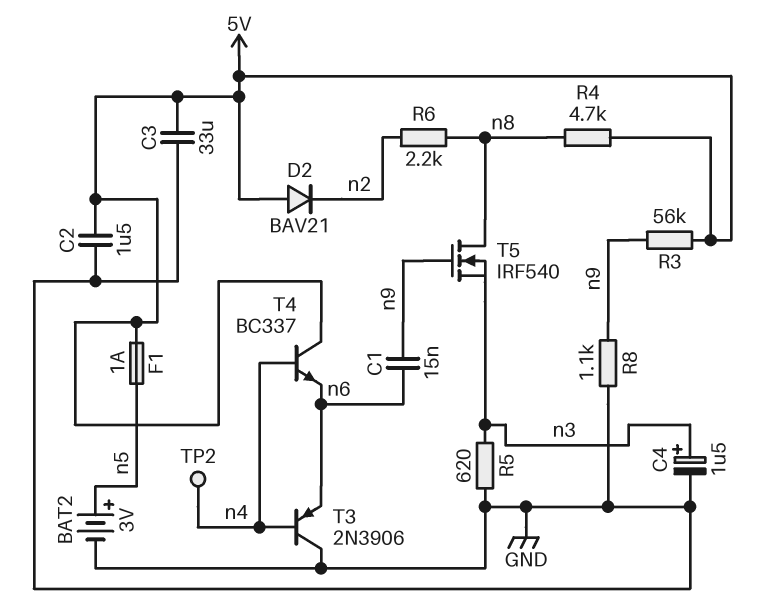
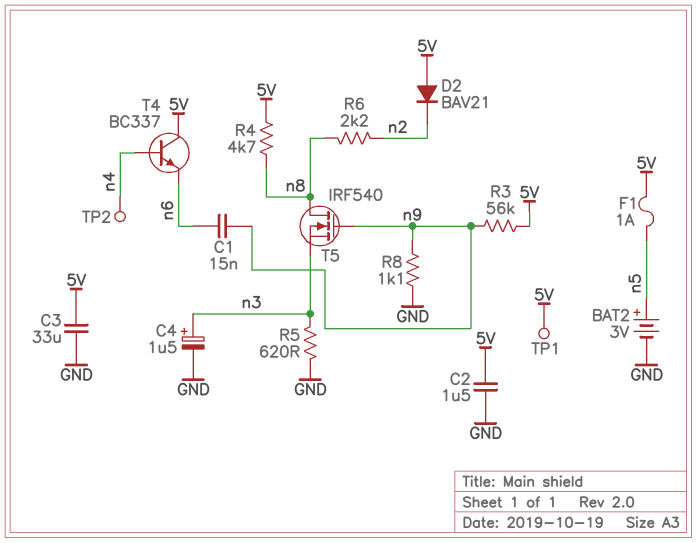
T3: PNP 2N3906 (B n4, C GND, E n6) -> none
TP1: none -> test point (5V)

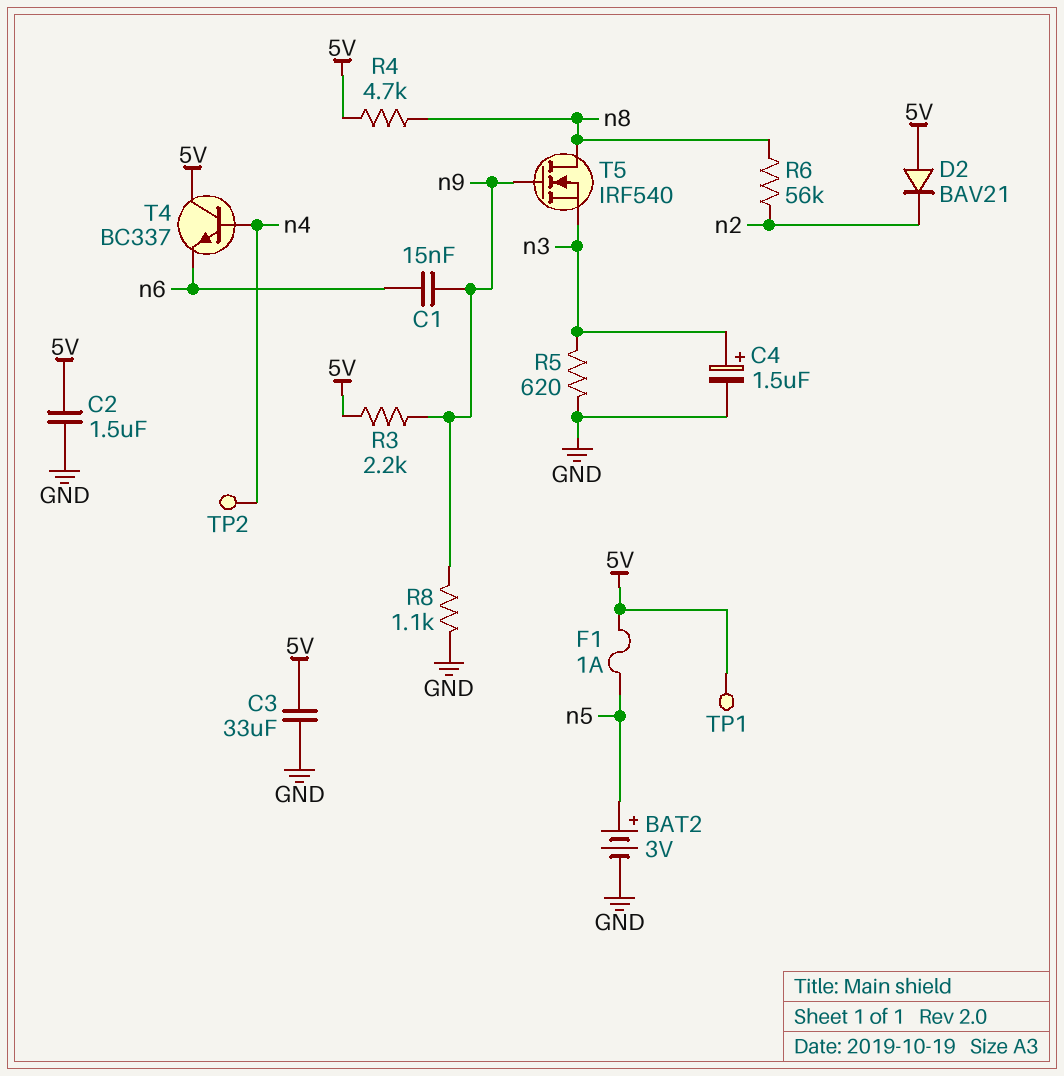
R3: 56k (5V, n9) -> 2.2k (5V, n9)
R6: 2.2k (n2, n8) -> 56k (n2, n8)

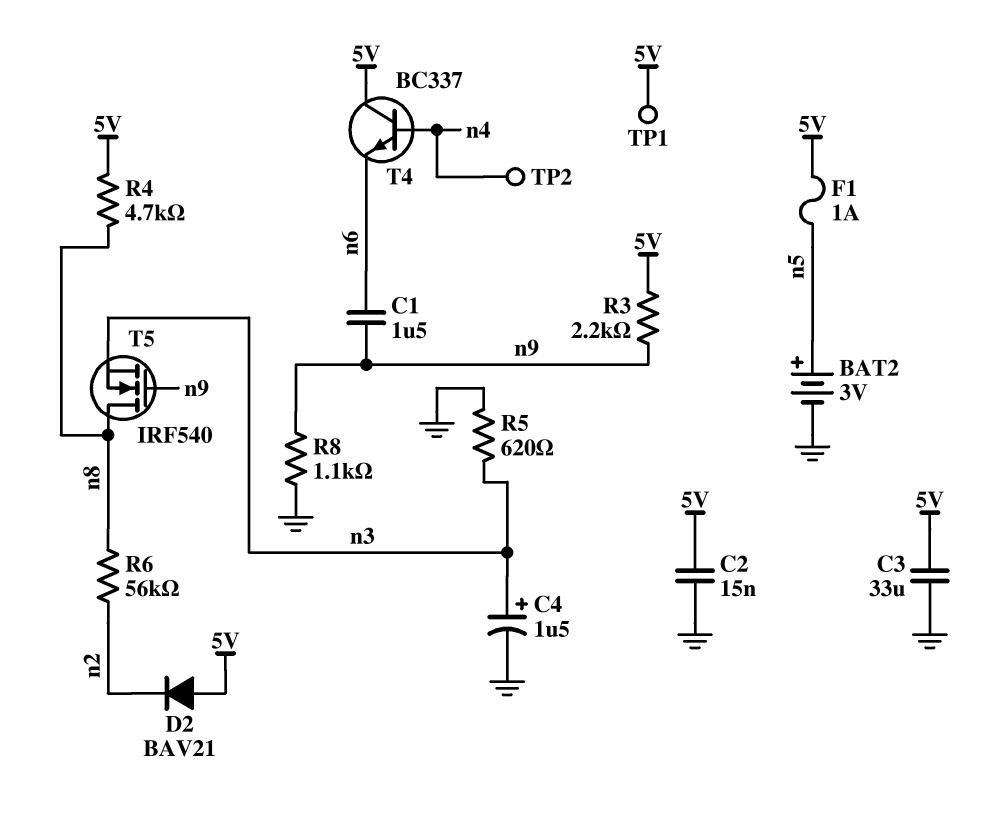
C1: 15nF (n6, n9) -> 1.5uF (n6, n9)
C2: 1.5uF (5V, GND) -> 15nF (5V, GND)

